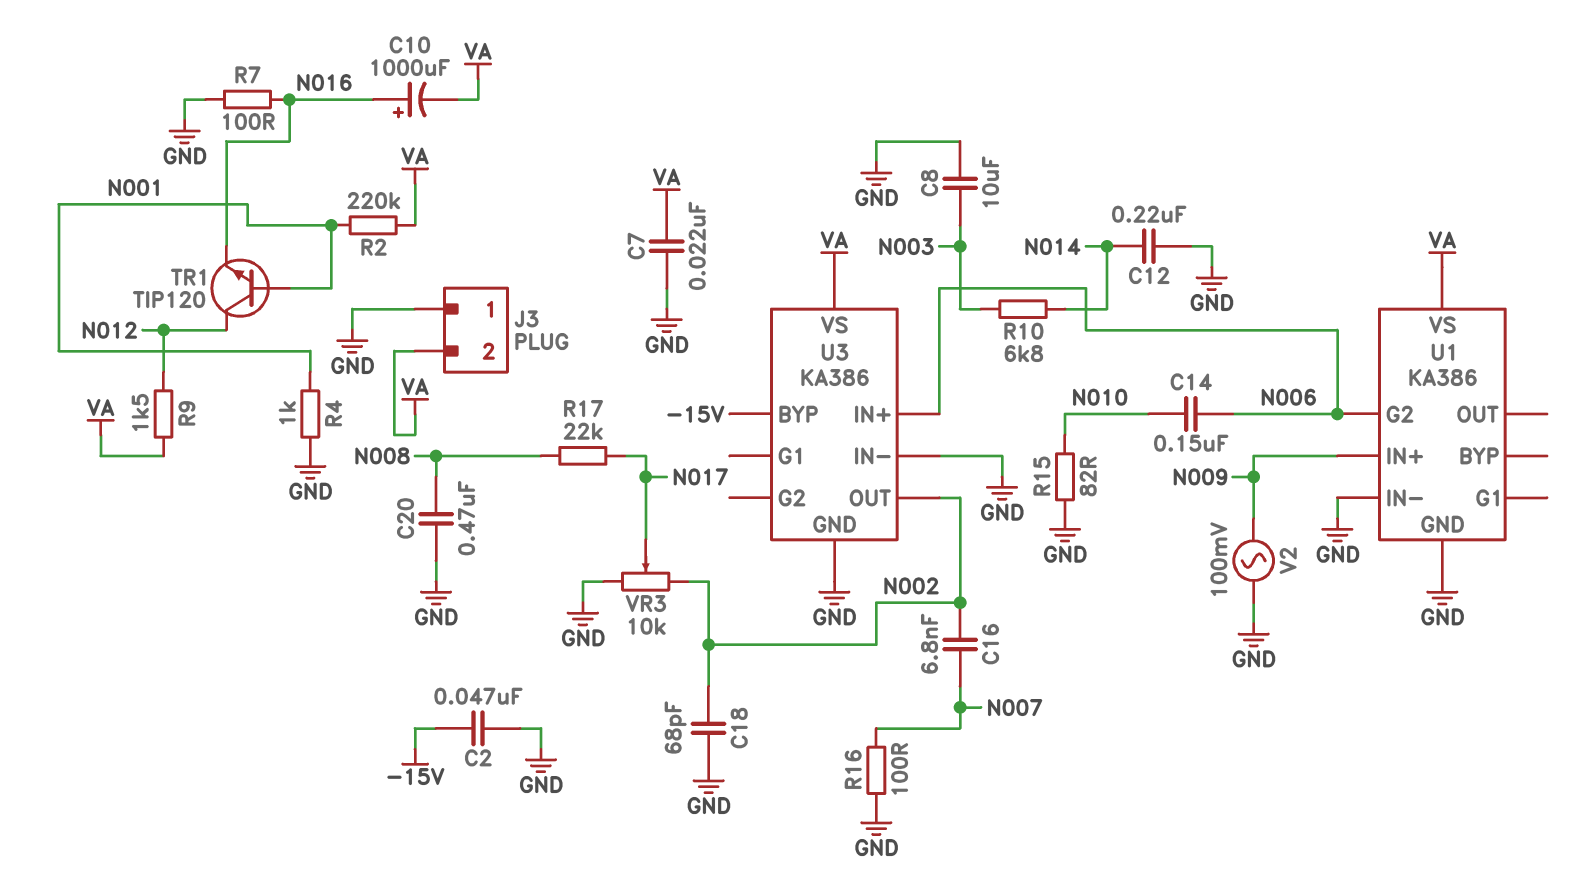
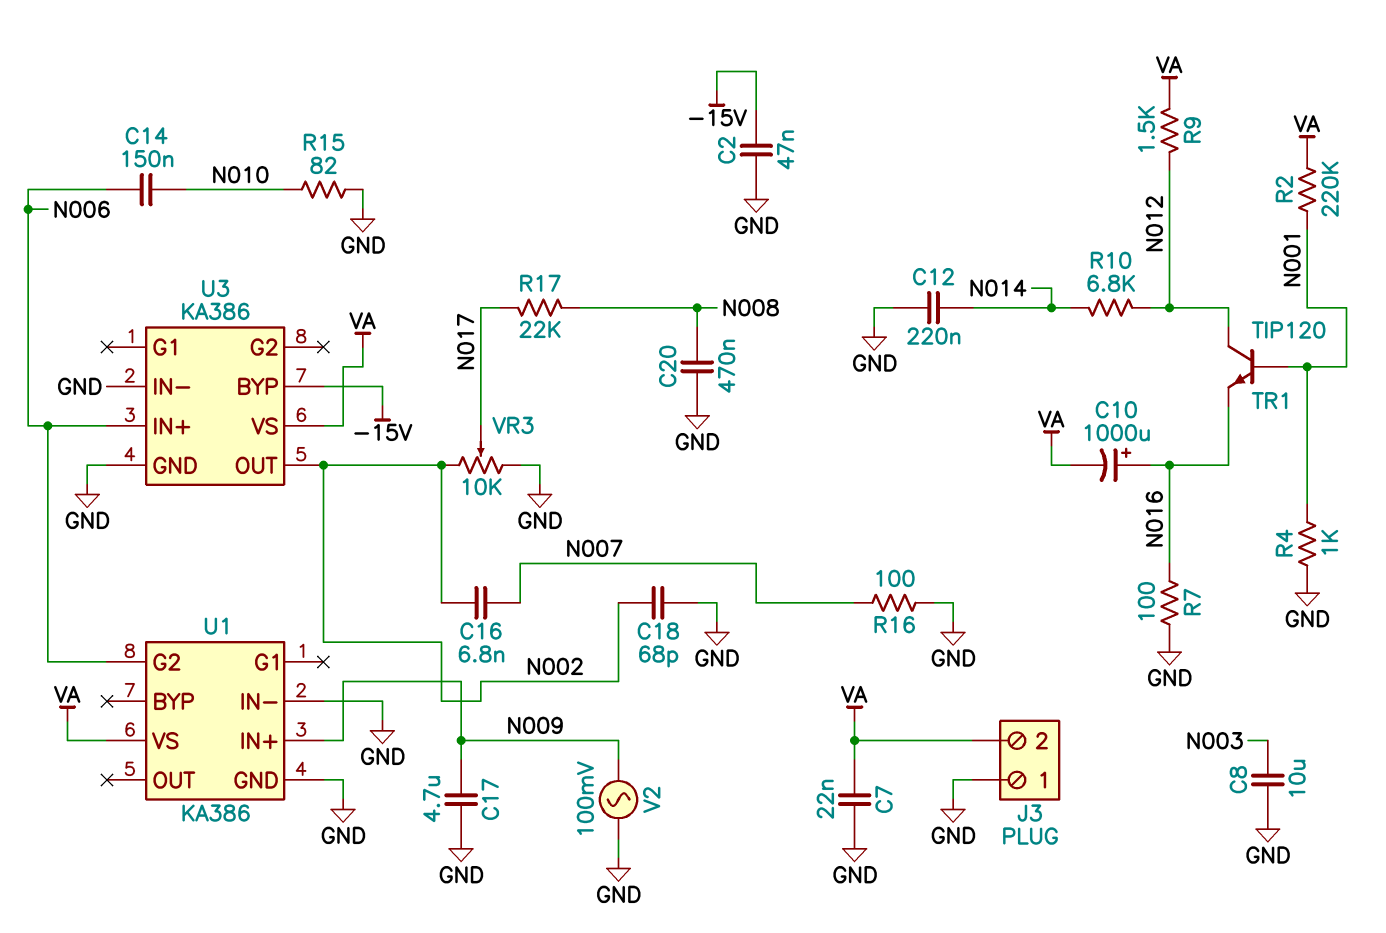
C17: none -> 4.7uF (GND, N009)
R10: 6.8k (N003, N014) -> 6.8k (N012, N014)

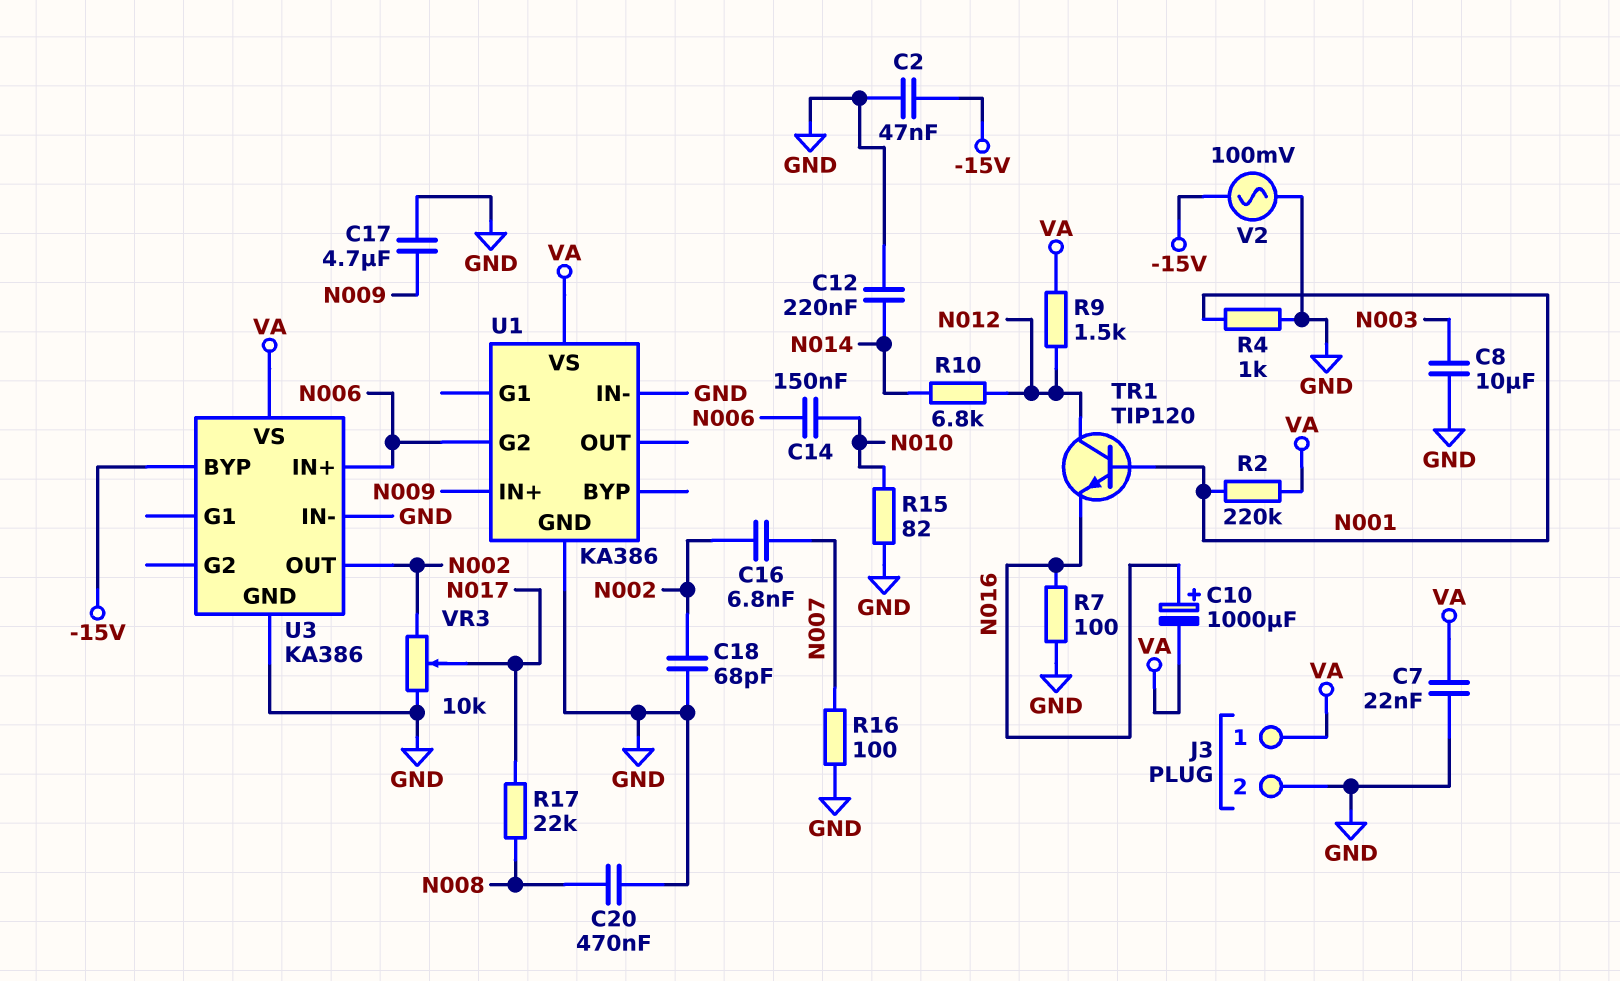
J3 pin 1: GND -> VA
J3 pin 2: VA -> GND
V2: AC 100mV (GND, N009) -> AC 100mV (-15V, GND)

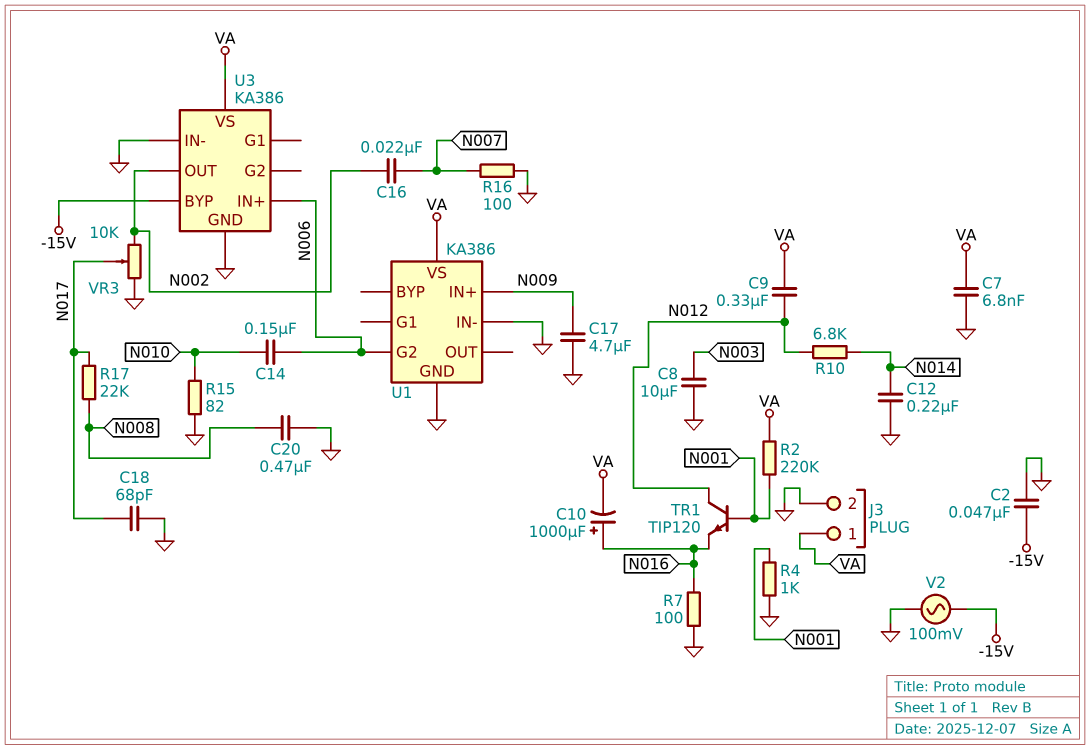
C7: 22nF (GND, VA) -> 6.8nF (GND, VA)
C9: none -> 330nF (N012, VA)
C16: 6.8nF (N002, N007) -> 22nF (N002, N007)
C18: 68pF (GND, N002) -> 68pF (GND, N017)
R9: 1.5k (N012, VA) -> none

